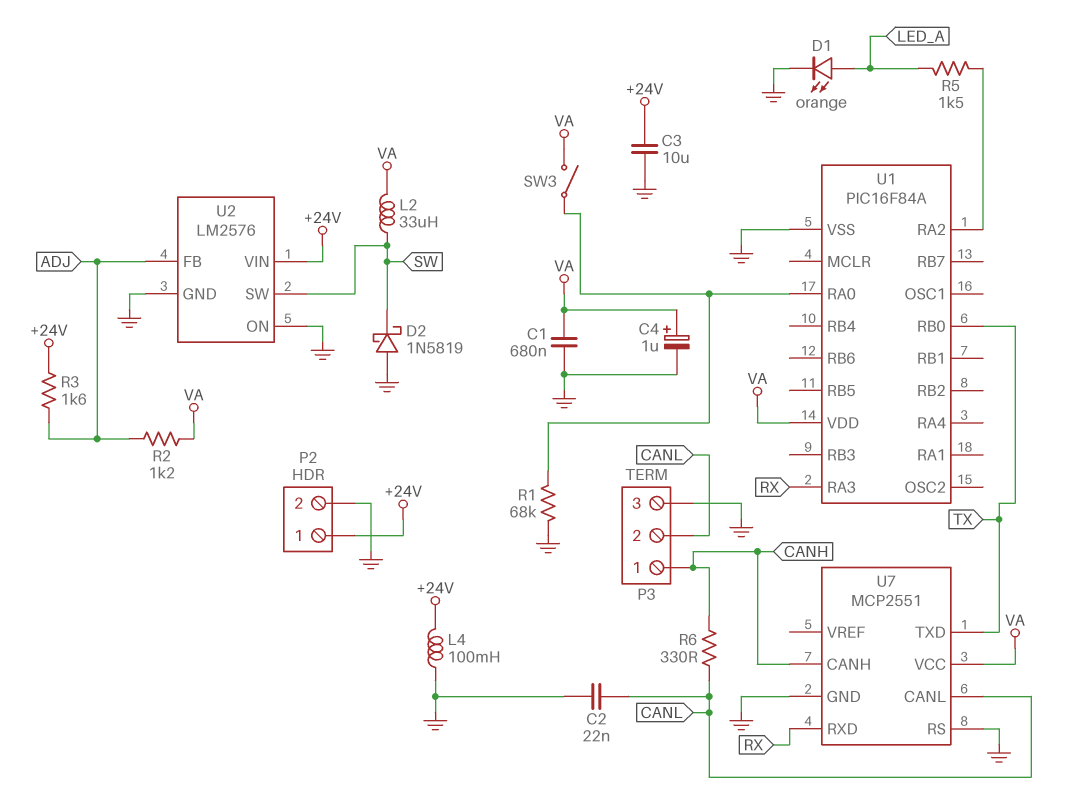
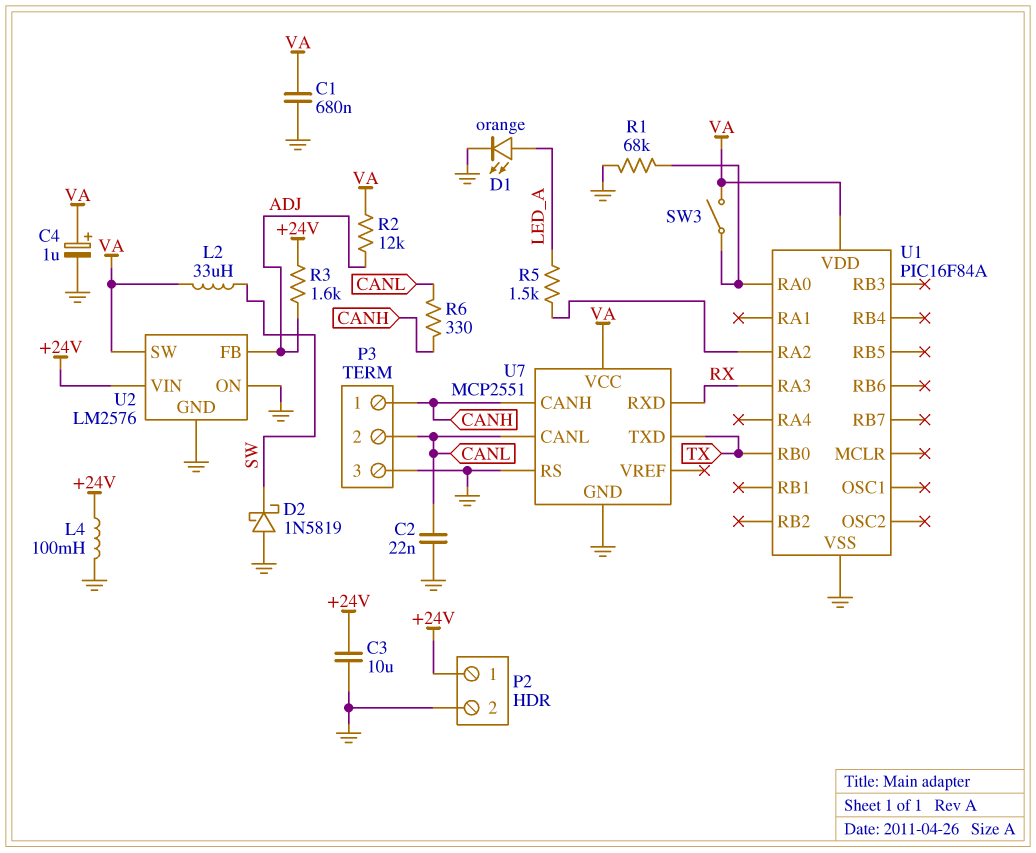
R2: 1.2k (ADJ, VA) -> 12k (ADJ, VA)
U2 pin SW: SW -> VA

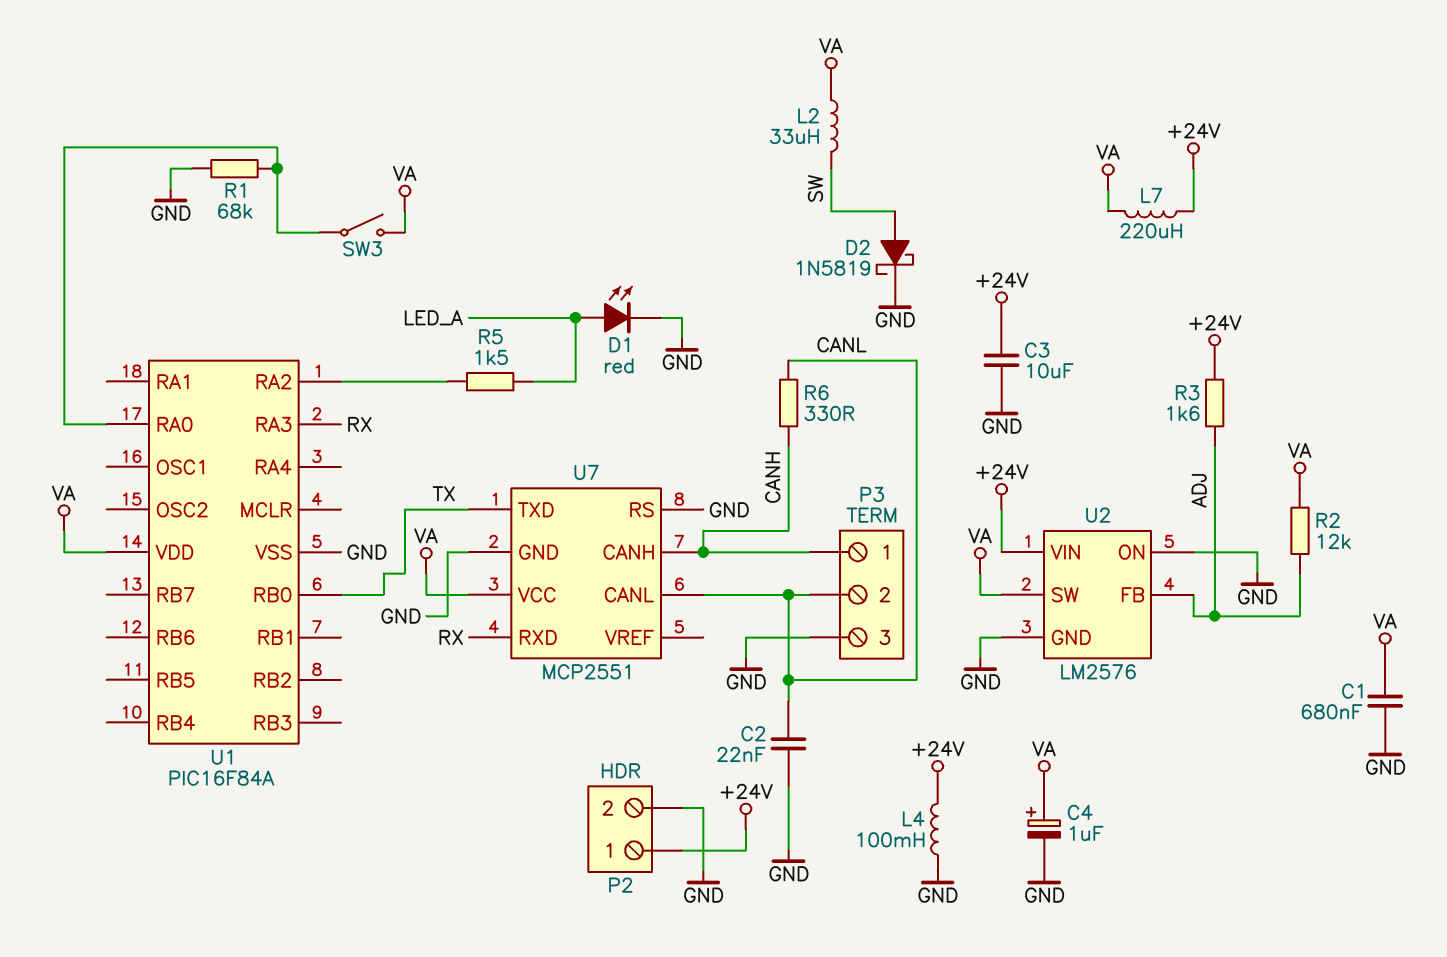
D1: LED orange (A LED_A, K GND) -> LED red (A LED_A, K GND)
D2: schottky 1N5819 (A GND, K SW) -> schottky 1N5819 (A SW, K GND)
L7: none -> 220uH (+24V, VA)

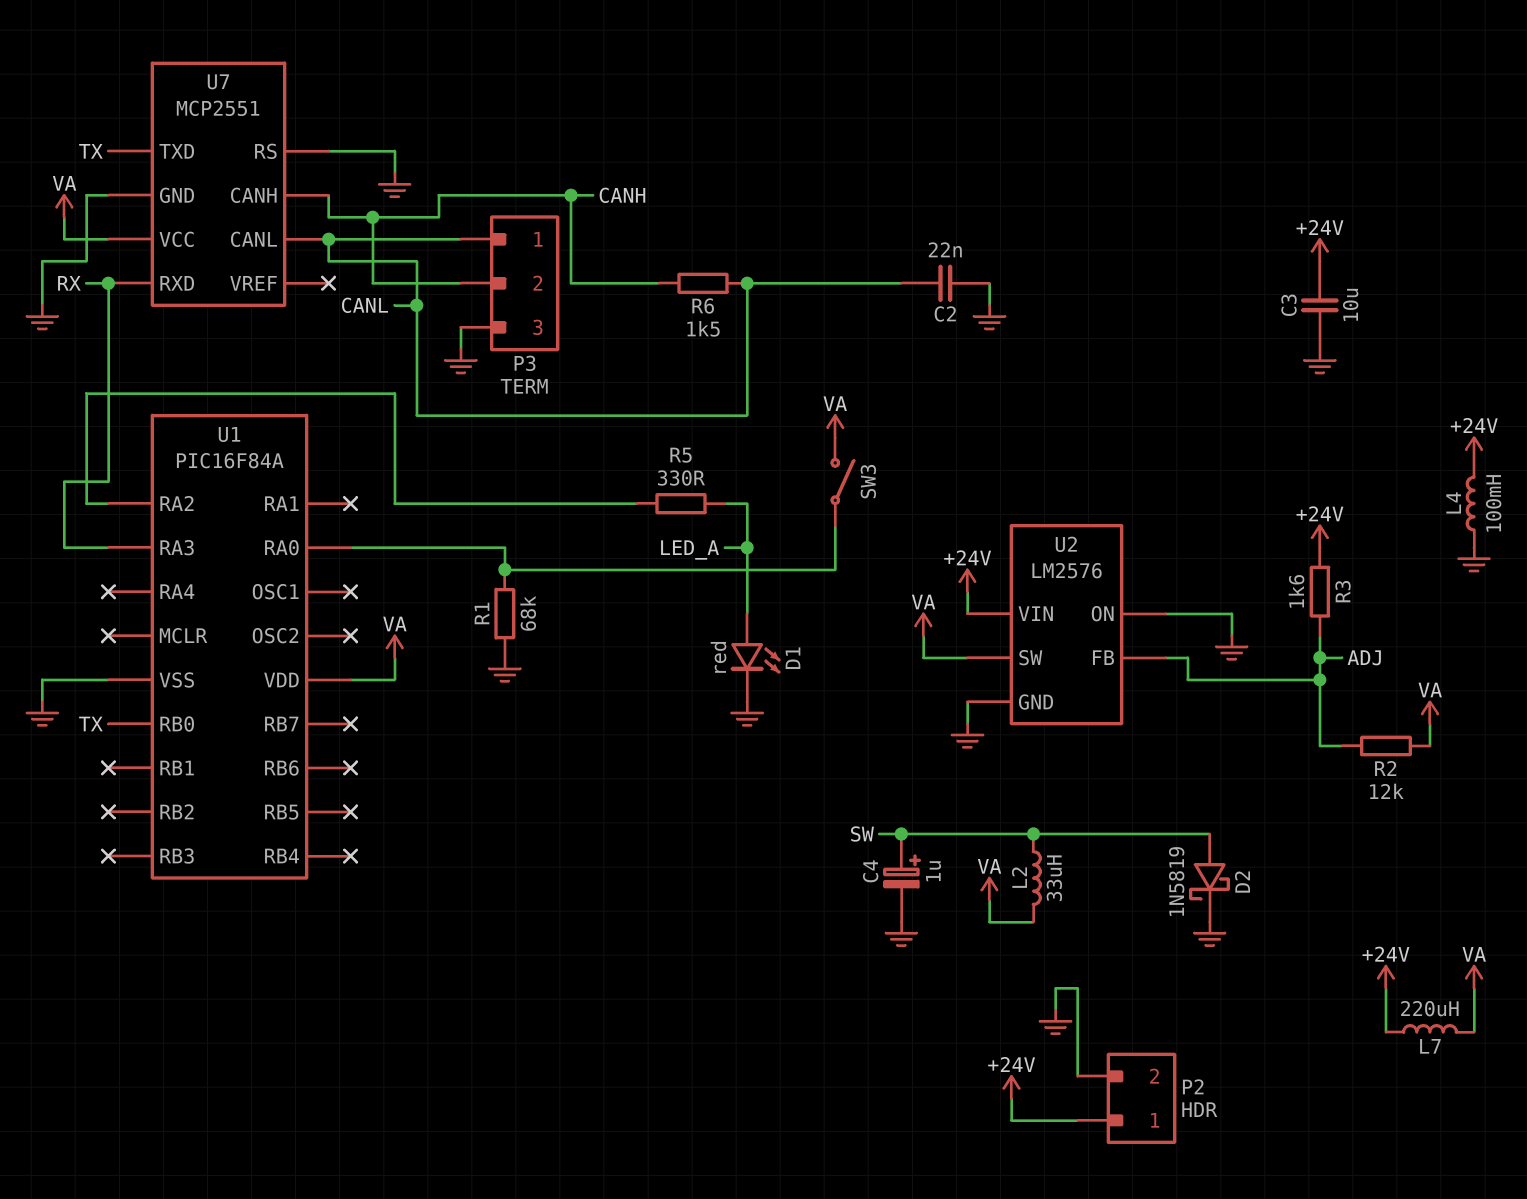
C1: 680nF (GND, VA) -> none
C4: 1uF (plus VA, minus GND) -> 1uF (plus SW, minus GND)
P3 pin 1: CANH -> CANL
P3 pin 2: CANL -> CANH
R5: 1.5k (LED_A, U1/RA2) -> 330 (LED_A, U1/RA2)
R6: 330 (CANH, CANL) -> 1.5k (CANH, CANL)

